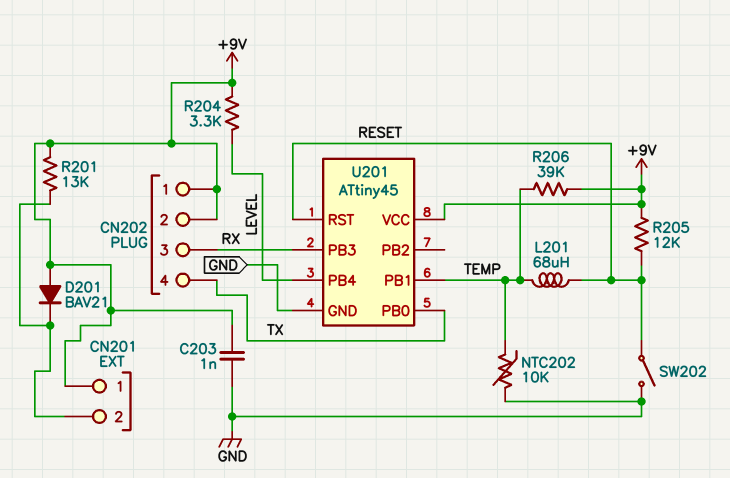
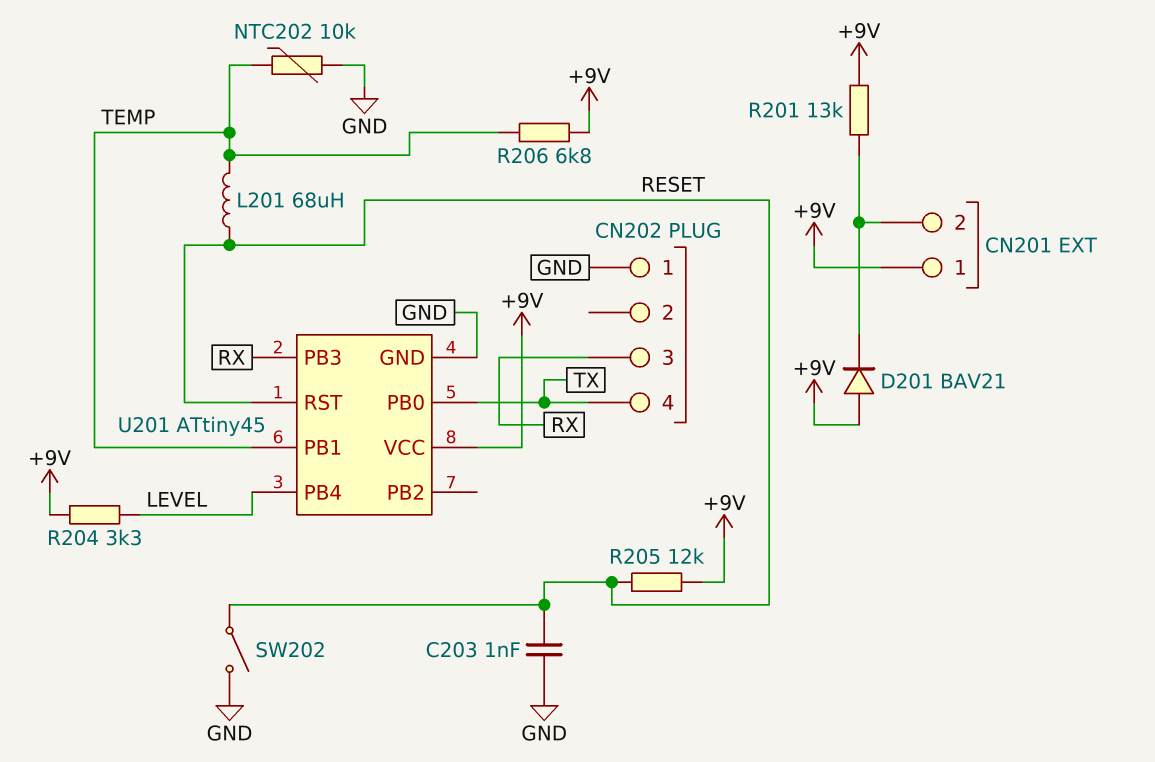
C203: 1nF (+9V, GND) -> 1nF (GND, RESET)
CN202 pin 1: +9V -> GND
CN202 pin 2: +9V -> none
R206: 39k (+9V, TEMP) -> 6.8k (+9V, TEMP)

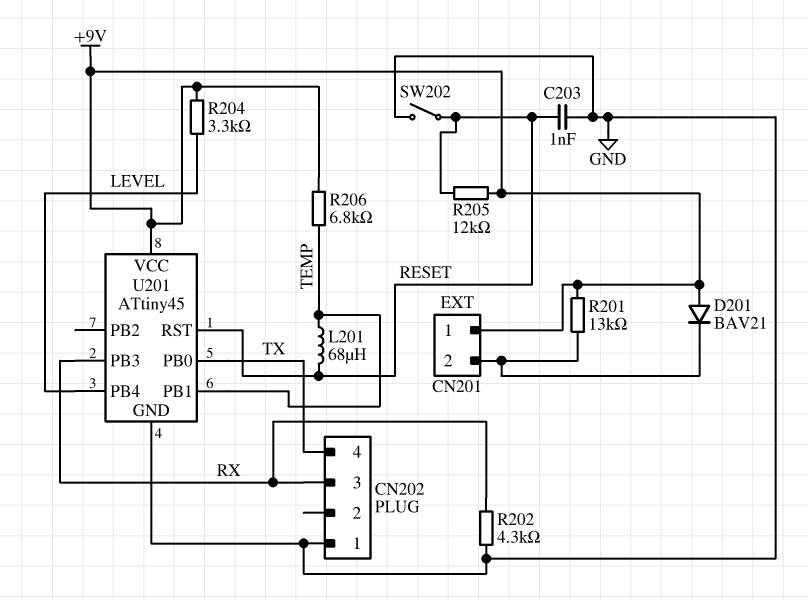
NTC202: 10k (GND, TEMP) -> none
R202: none -> 4.3k (GND, RX)

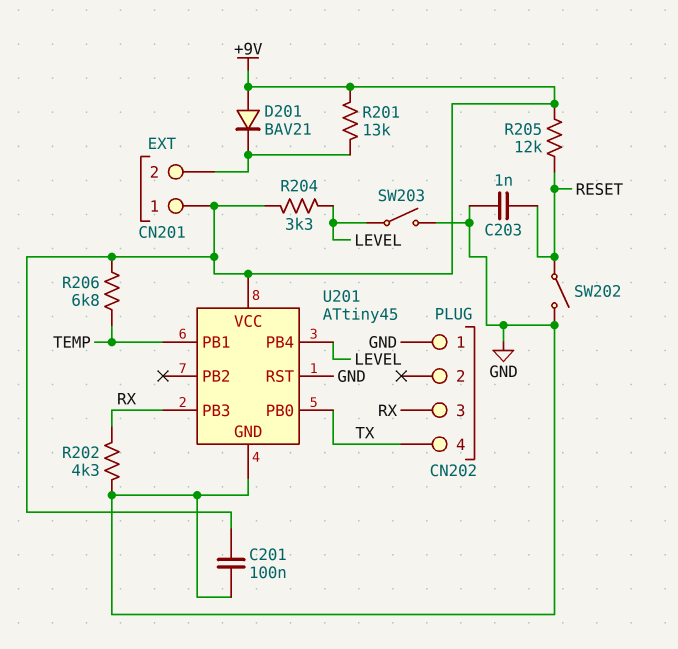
C201: none -> 100nF (+9V, GND)
L201: 68uH (RESET, TEMP) -> none
SW203: none -> switch (GND, LEVEL)
U201 pin RST: RESET -> GND

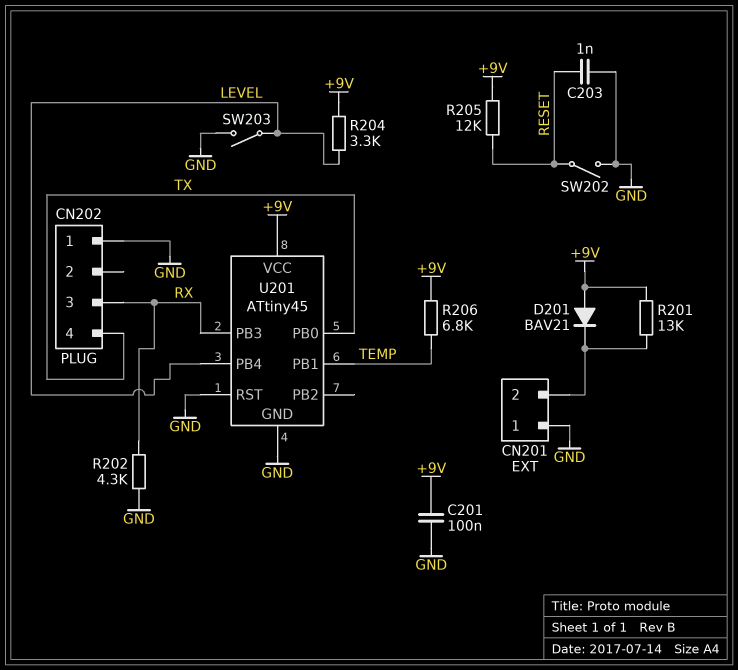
CN201 pin 1: +9V -> GND

